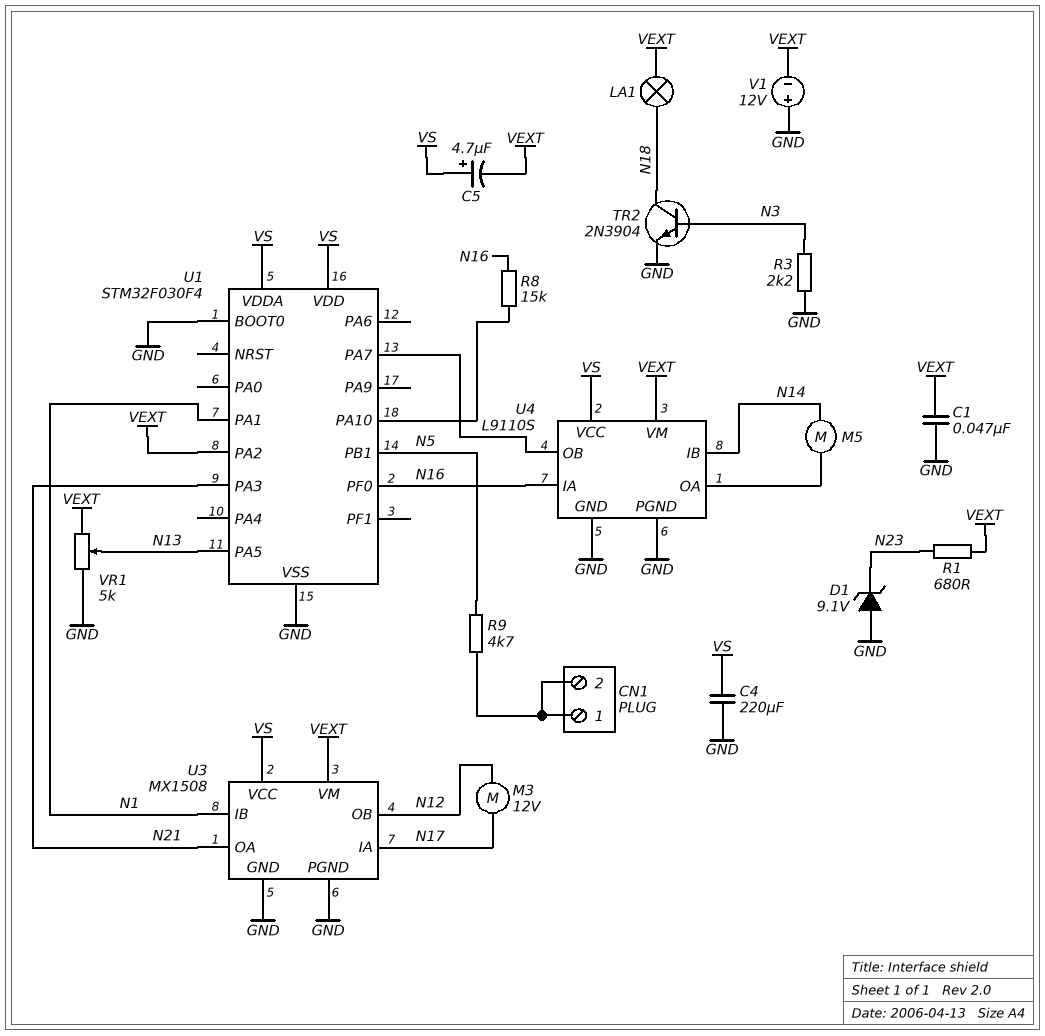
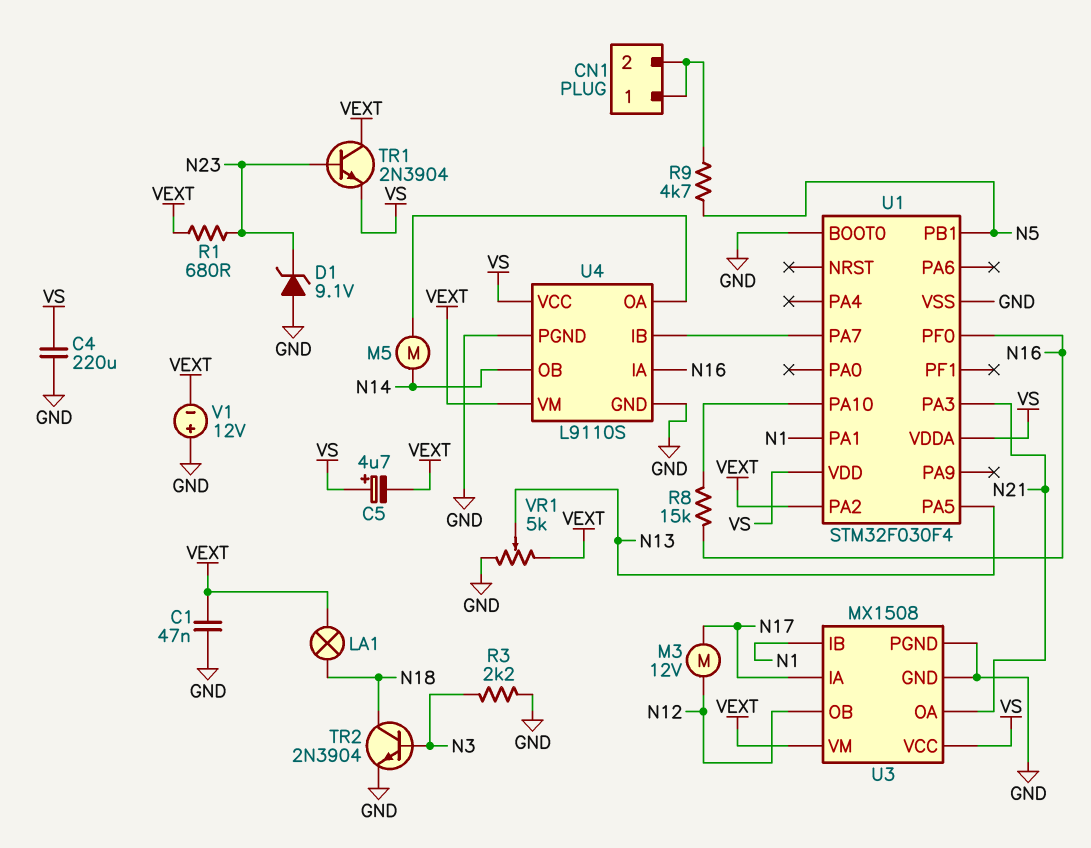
TR1: none -> NPN 2N3904 (B N23, C VEXT, E VS)
U4 pin IB: N14 -> U1/PA7
U4 pin OB: U1/PA7 -> N14

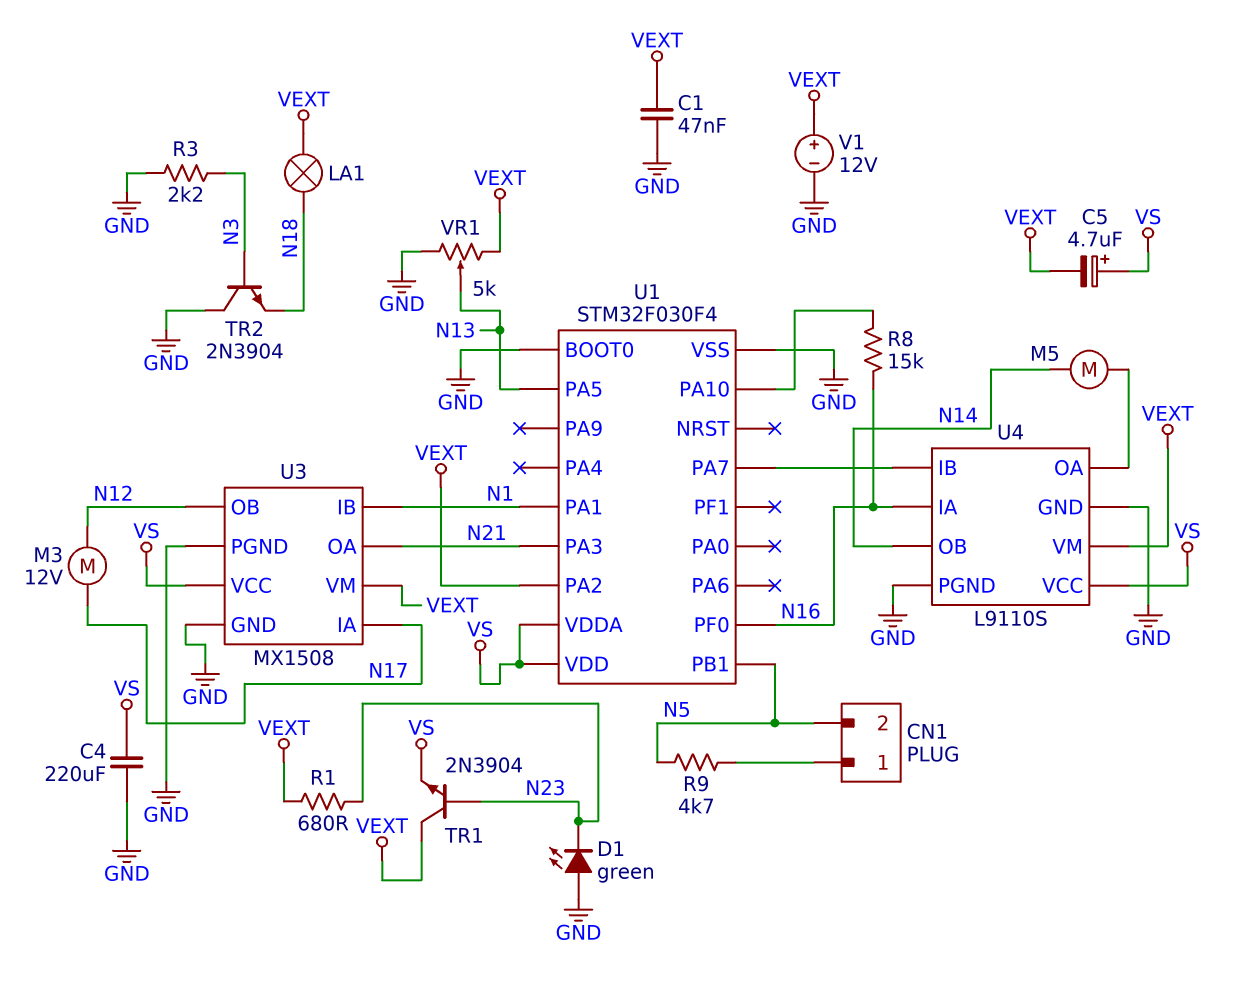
CN1 pin 2: CN1/1 -> N5
D1: zener 9.1V (A GND, K N23) -> LED green (A GND, K N23)
TR2: NPN 2N3904 (B N3, C N18, E GND) -> NPN 2N3904 (B N3, C GND, E N18)
V1: 12V (plus GND, minus VEXT) -> 12V (plus VEXT, minus GND)

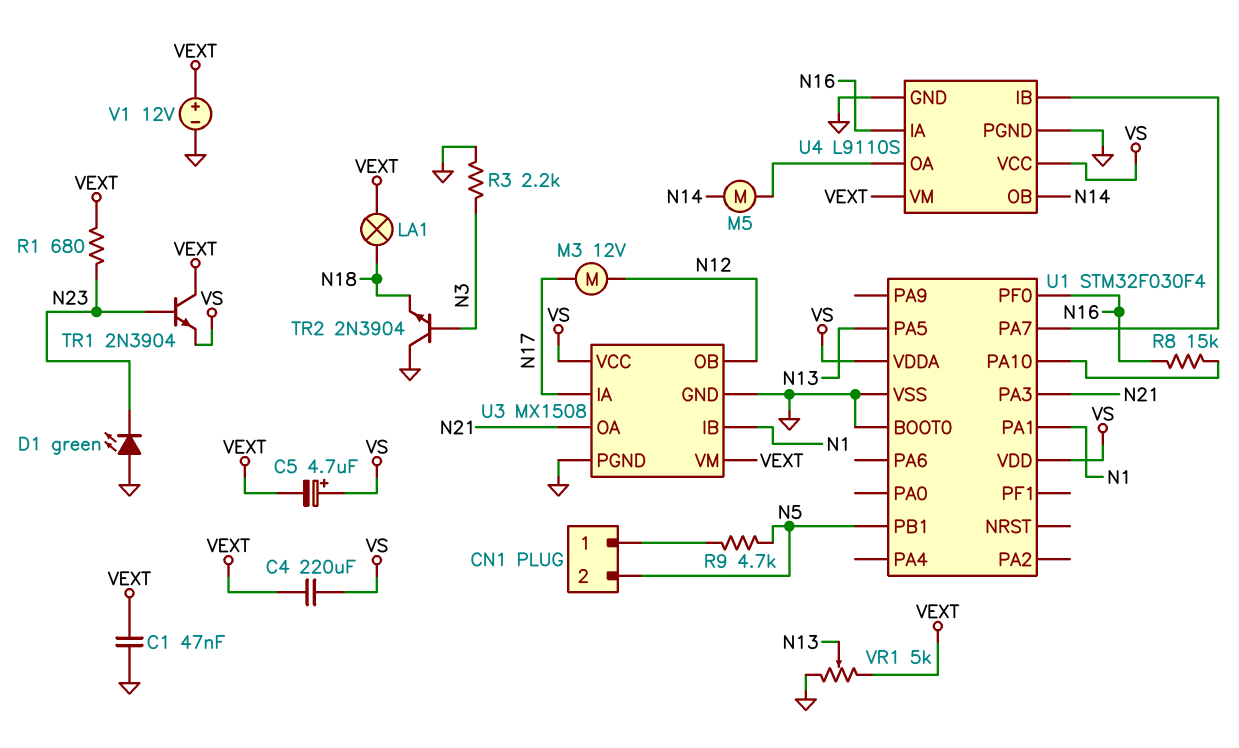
C4: 220uF (GND, VS) -> 220uF (VEXT, VS)
U1 pin PA2: VEXT -> none

